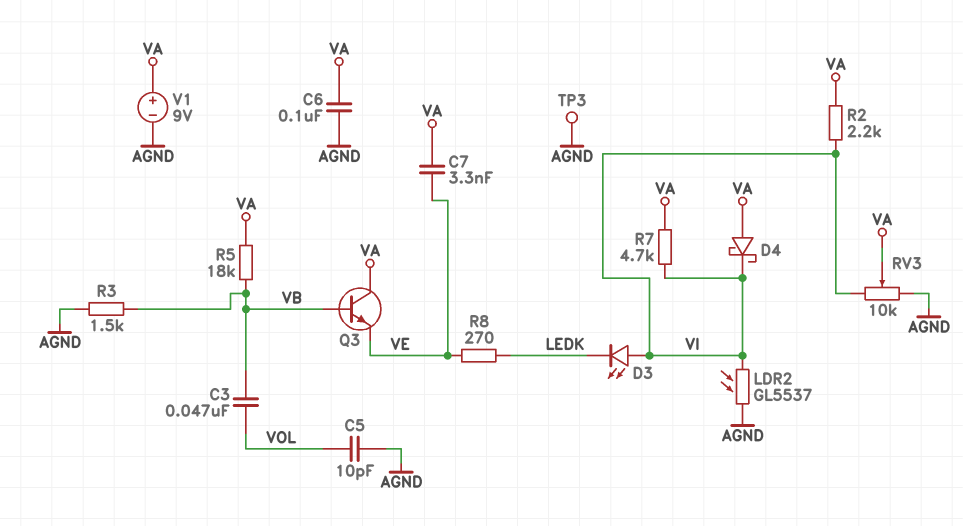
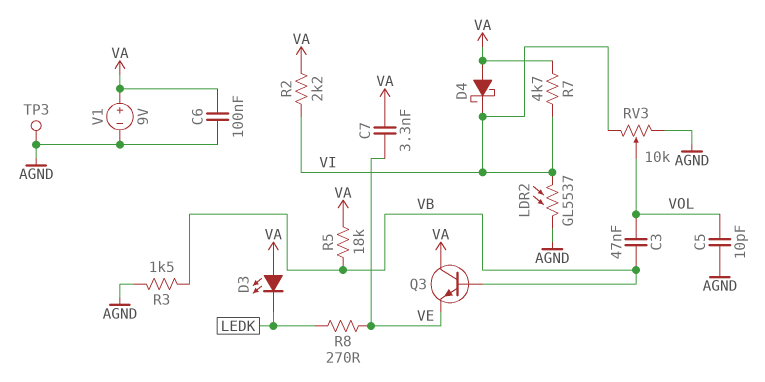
D3: LED (A VI, K LEDK) -> LED (A VA, K LEDK)
RV3: 10k (AGND, VI, wiper VA) -> 10k (AGND, VI, wiper VOL)

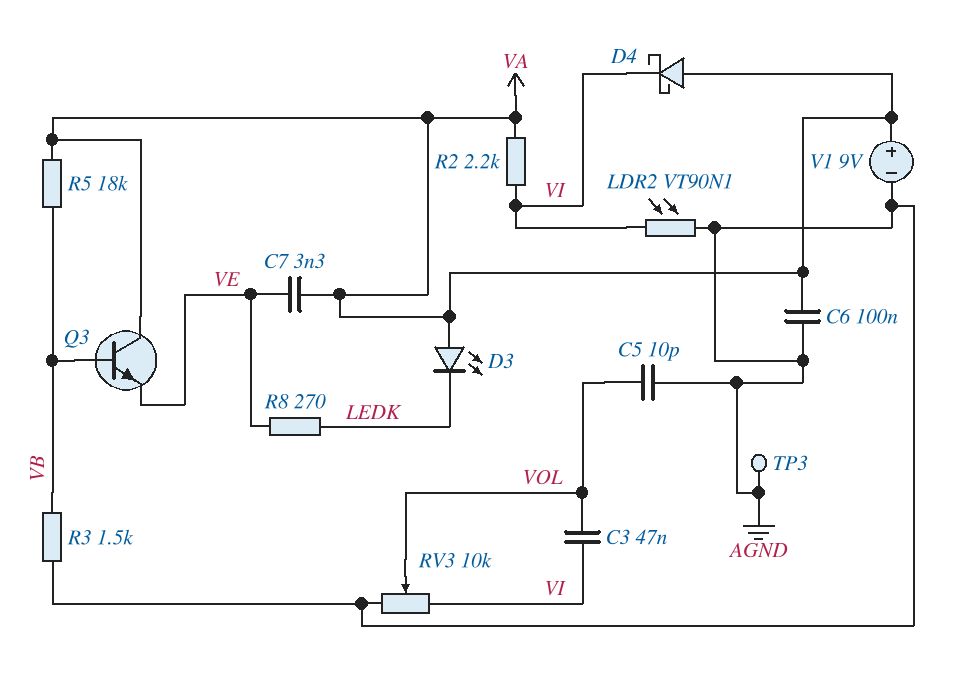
C3: 47nF (VB, VOL) -> 47nF (VI, VOL)
LDR2: GL5537 (AGND, VI) -> VT90N1 (AGND, VI)
R7: 4.7k (VA, VI) -> none

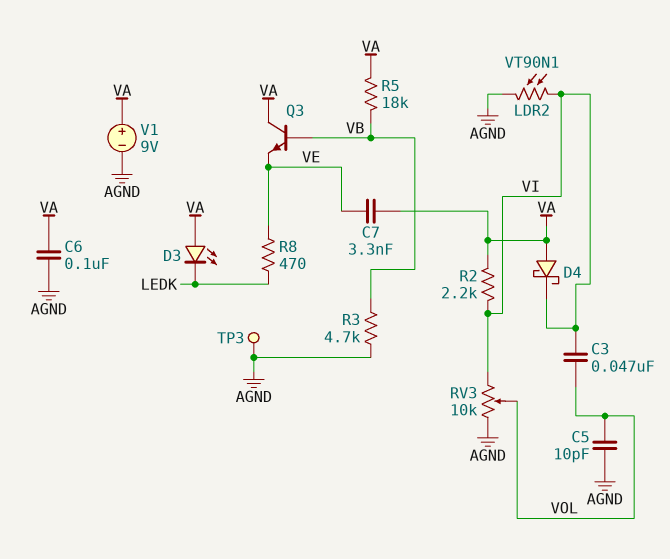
R3: 1.5k (AGND, VB) -> 4.7k (AGND, VB)
R8: 270 (LEDK, VE) -> 470 (LEDK, VE)

